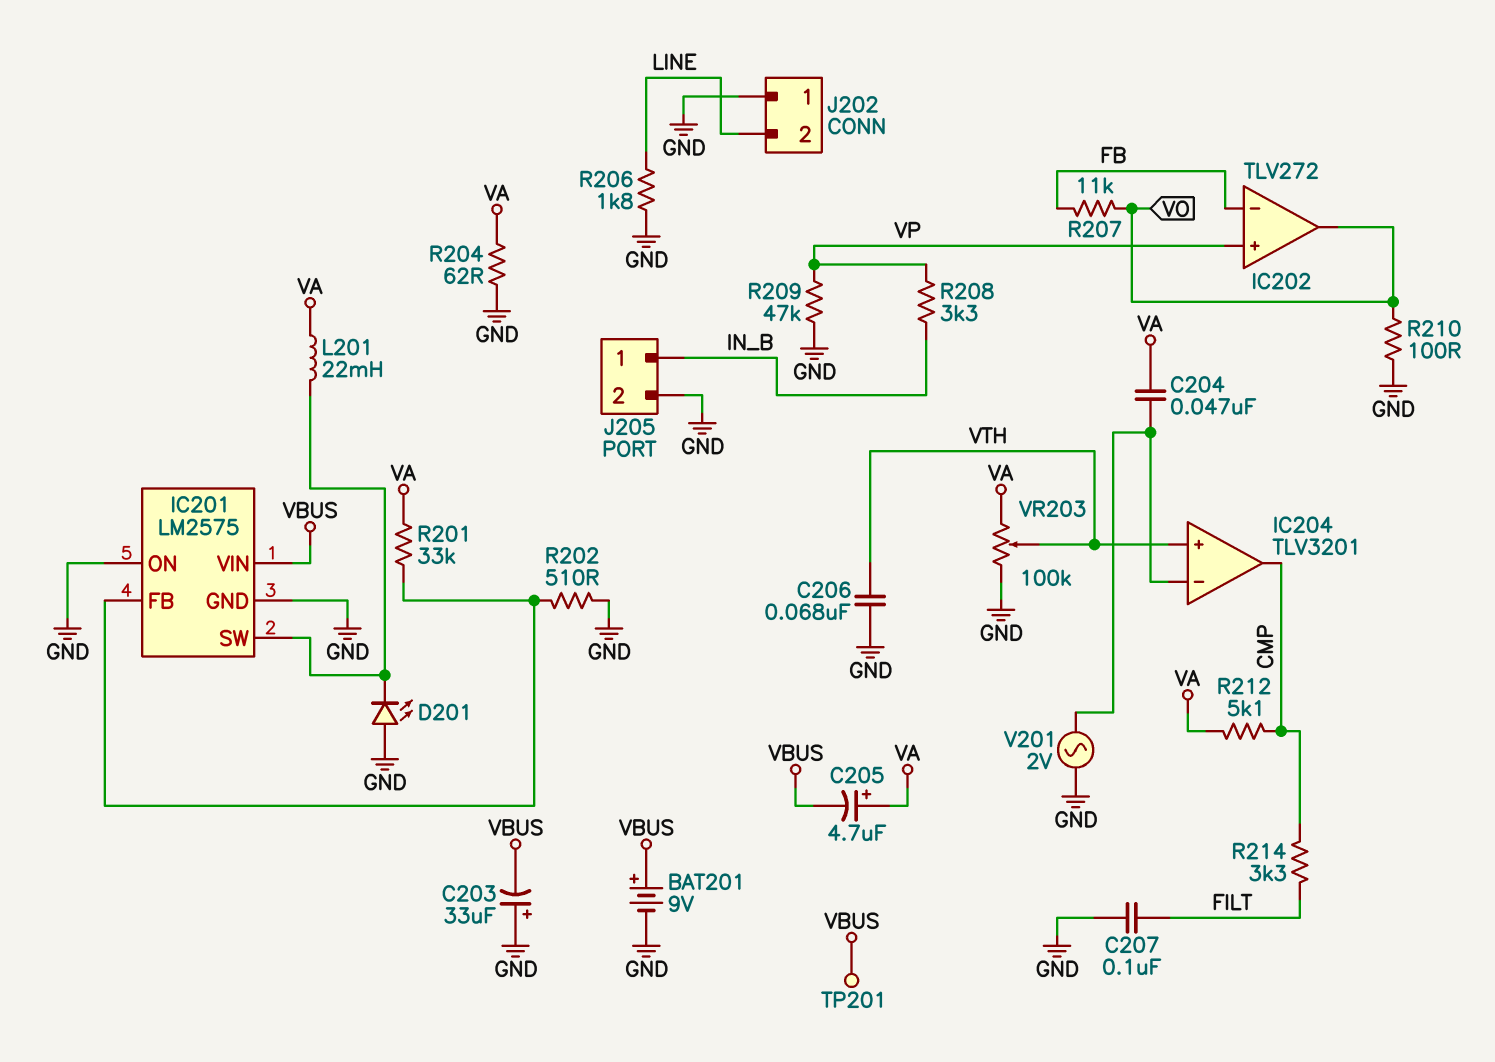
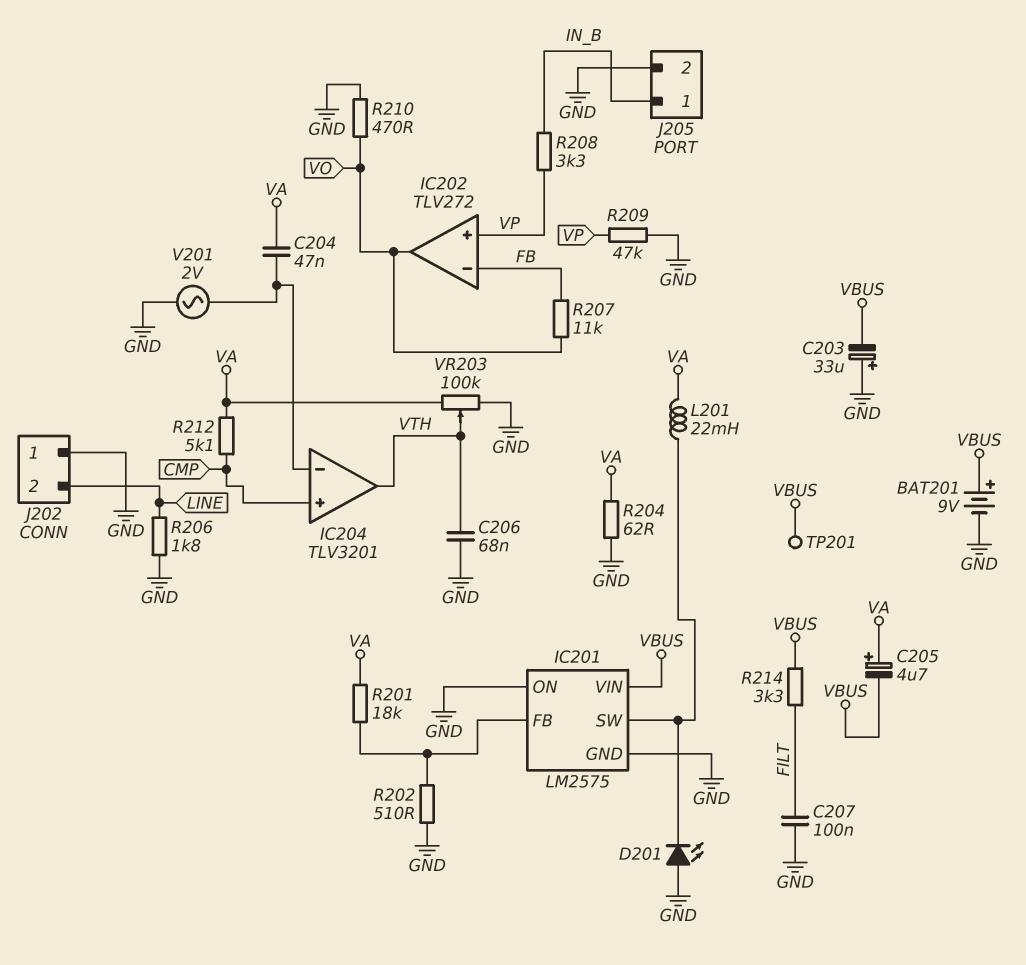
IC204 pin in+: VTH -> CMP
IC204 pin out: CMP -> VTH
R201: 33k (IC201/FB, VA) -> 18k (IC201/FB, VA)
R210: 100 (GND, VO) -> 470 (GND, VO)
R214: 3.3k (CMP, FILT) -> 3.3k (FILT, VBUS)

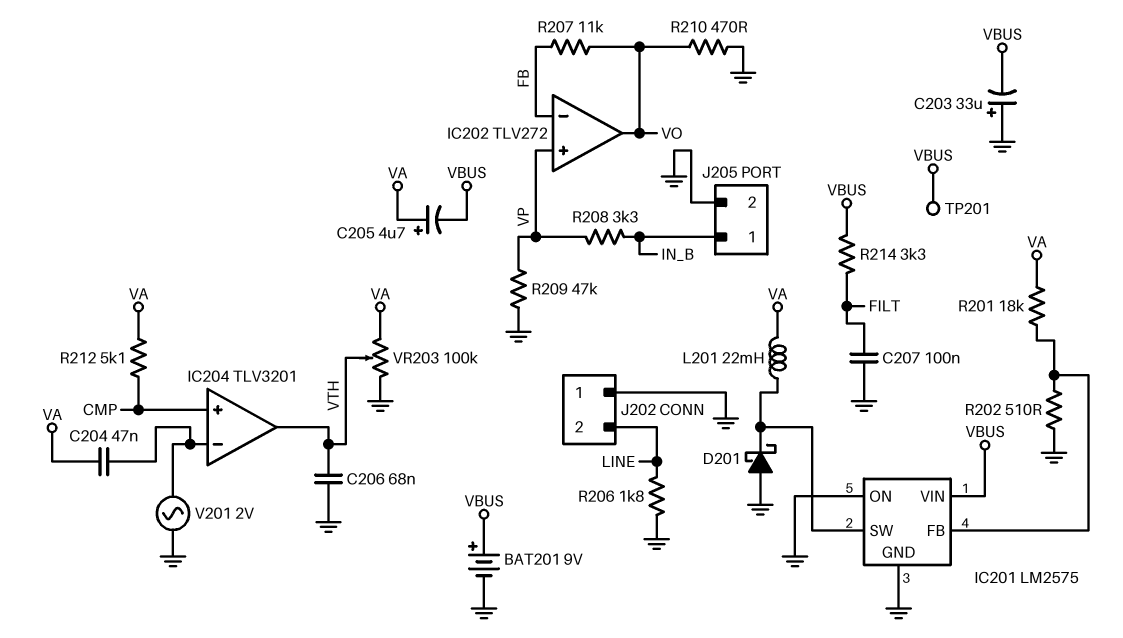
D201: LED (A GND, K IC201/SW) -> schottky (A GND, K IC201/SW)
R204: 62 (GND, VA) -> none

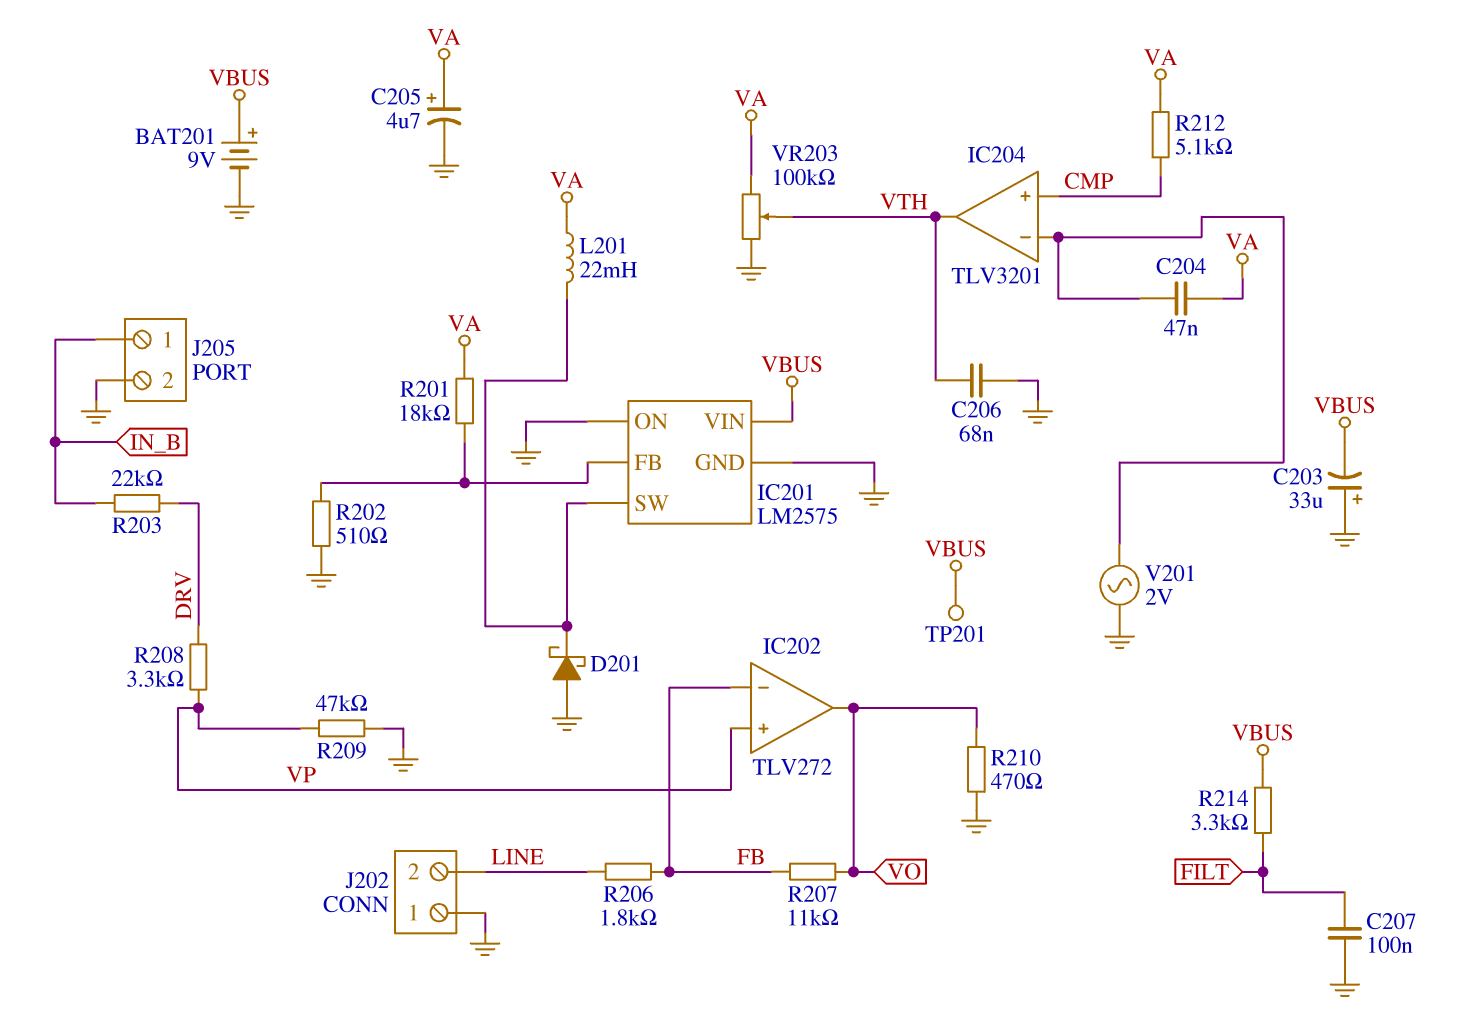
C205: 4.7uF (plus VA, minus VBUS) -> 4.7uF (plus VA, minus GND)
R203: none -> 22k (DRV, IN_B)
R206: 1.8k (GND, LINE) -> 1.8k (FB, LINE)
R208: 3.3k (IN_B, VP) -> 3.3k (DRV, VP)

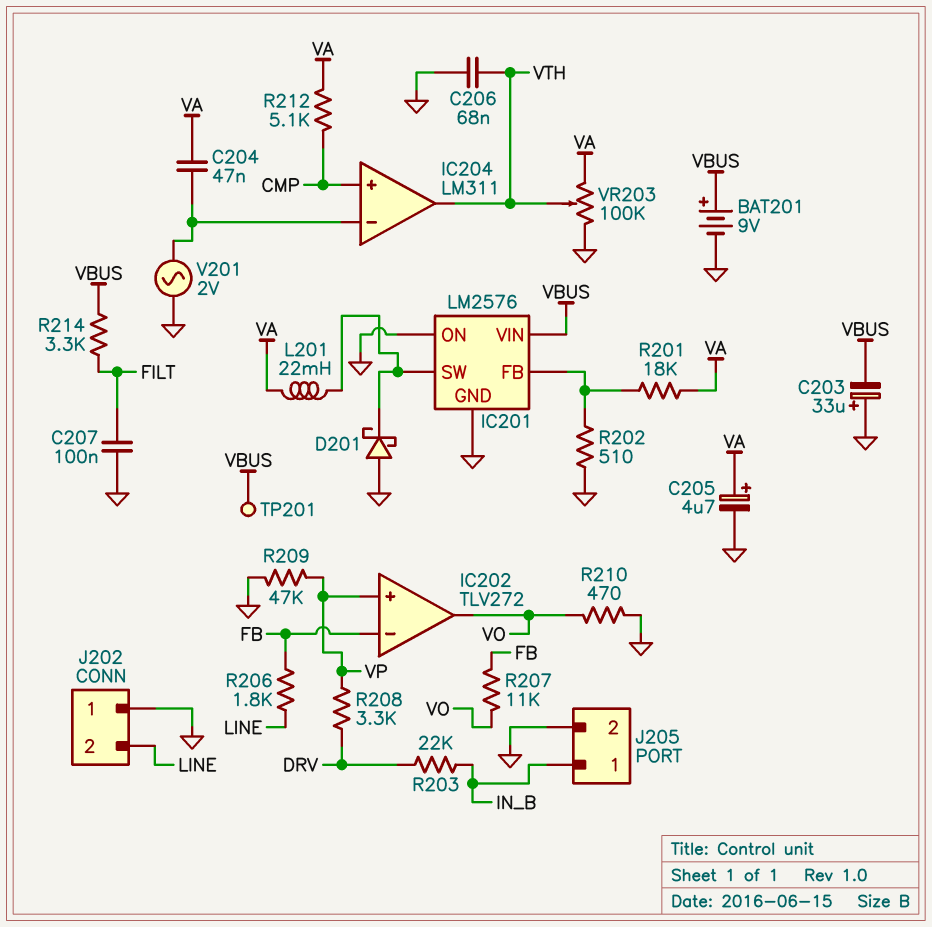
IC201: LM2575 -> LM2576
IC204: TLV3201 -> LM311

